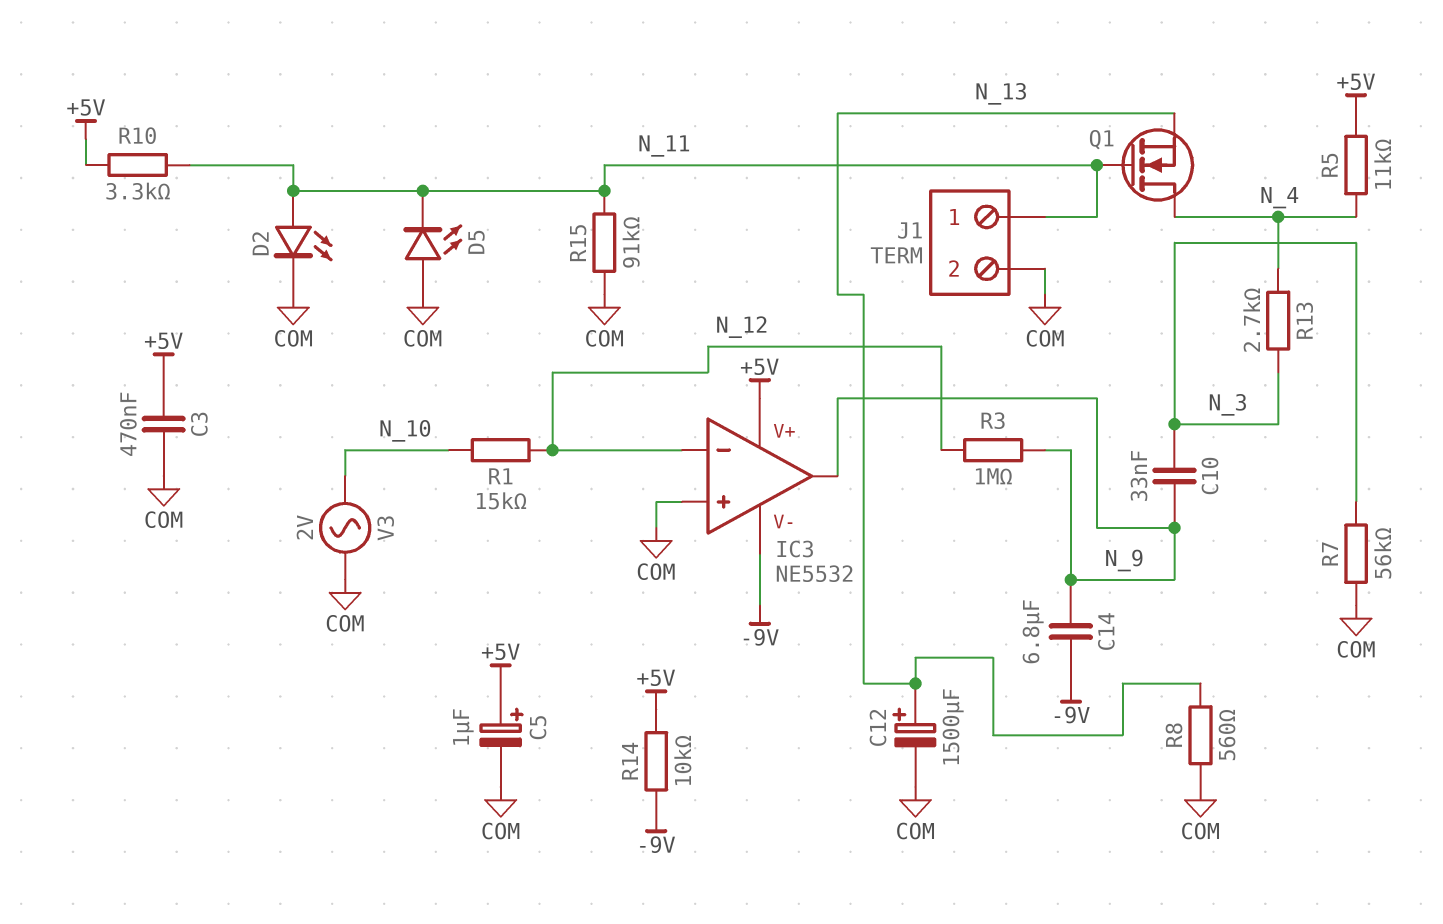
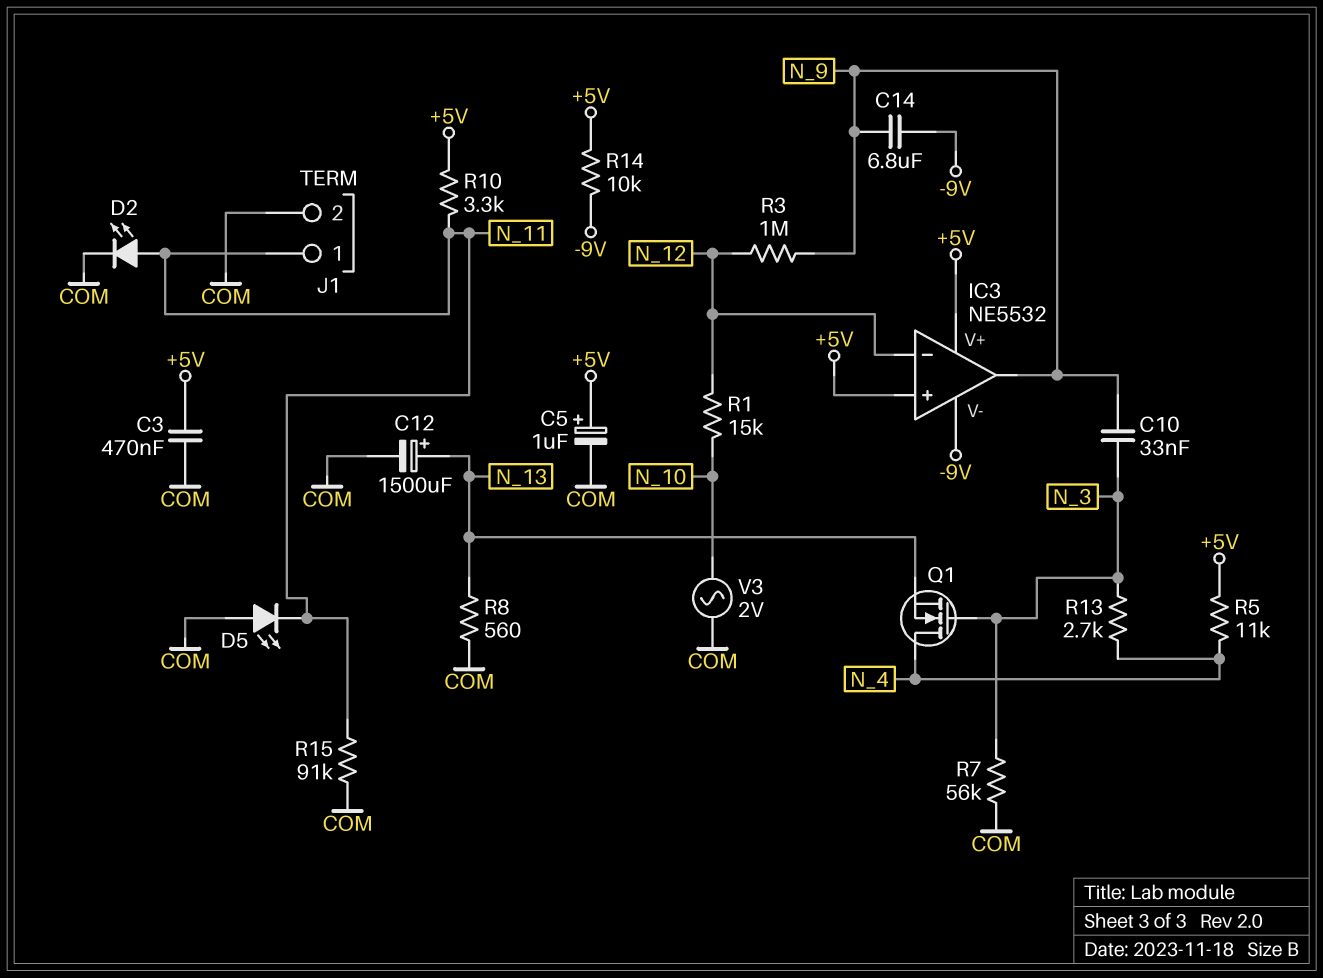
IC3 pin in+: COM -> +5V
Q1: NMOS (G N_11, D N_4, S N_13) -> NMOS (G N_3, D N_4, S N_13)

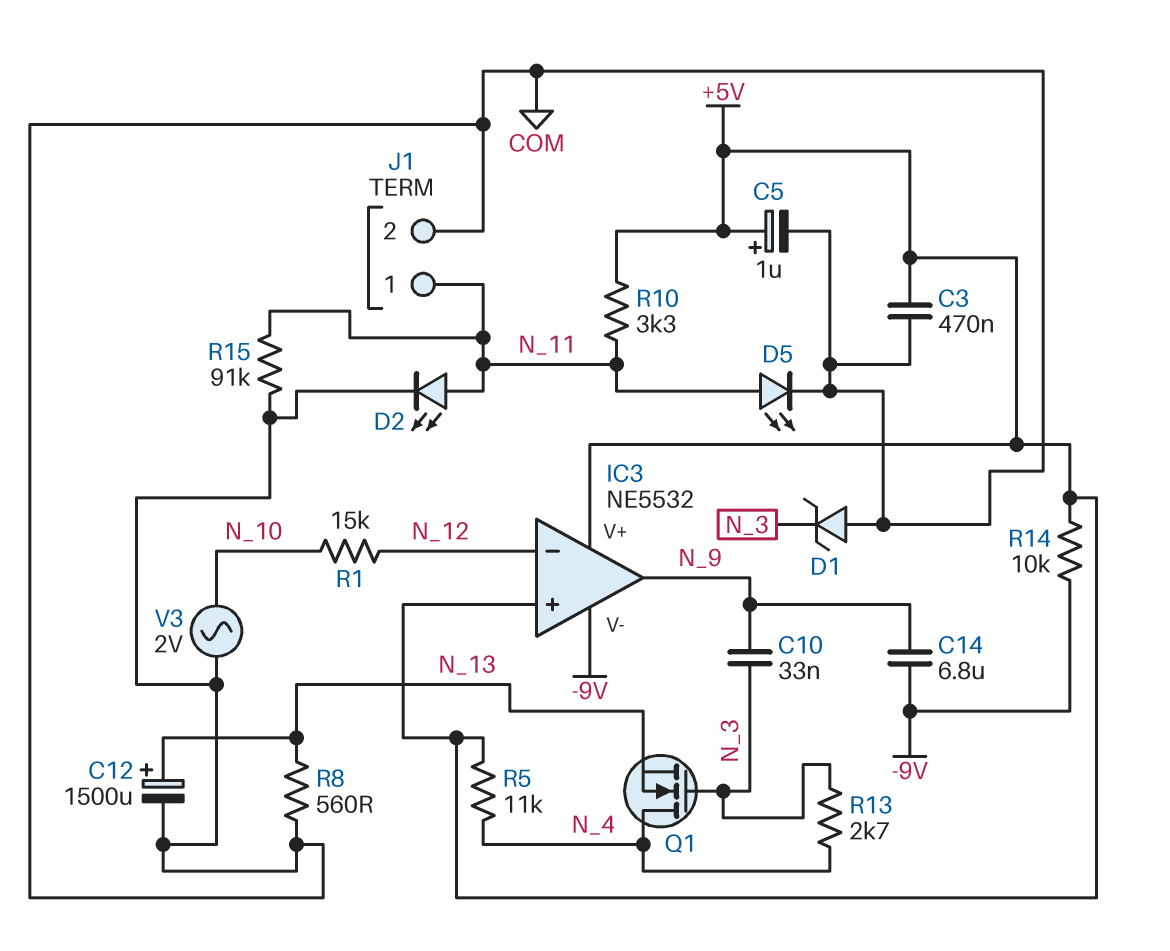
D1: none -> zener (A COM, K N_3)
D5: LED (A COM, K N_11) -> LED (A N_11, K COM)
R3: 1M (N_9, N_12) -> none
R7: 56k (COM, N_3) -> none

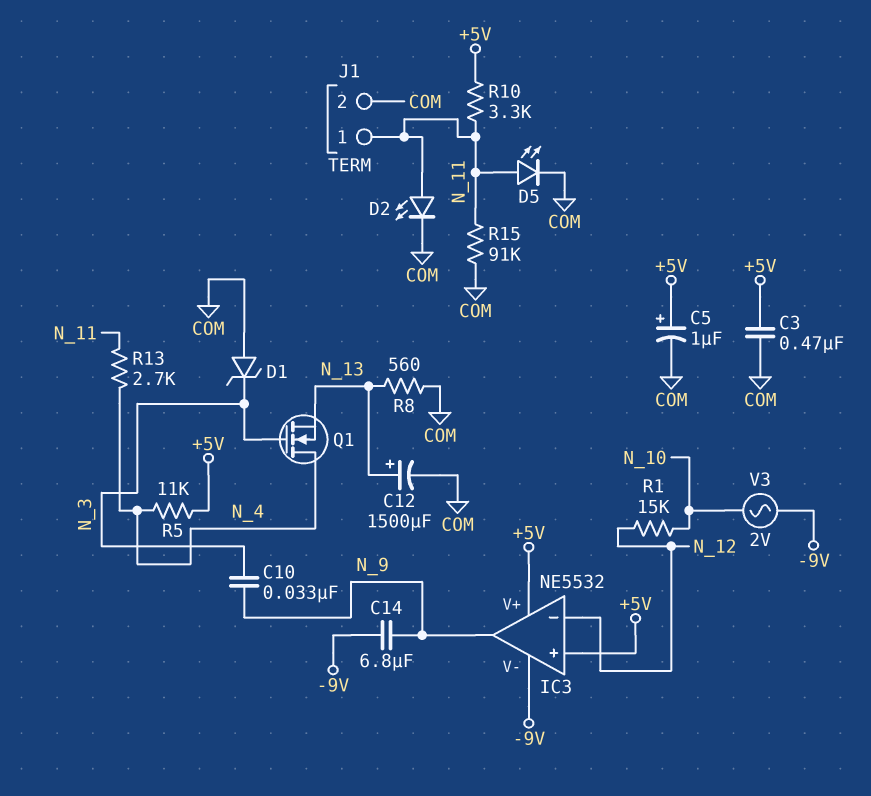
R13: 2.7k (N_3, N_4) -> 2.7k (N_4, N_11)
R14: 10k (+5V, -9V) -> none
V3: AC 2V (COM, N_10) -> AC 2V (-9V, N_10)

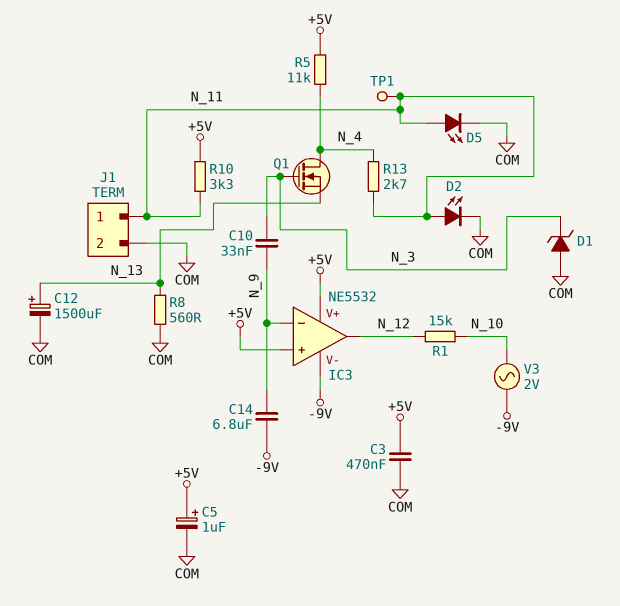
IC3 pin in-: N_12 -> N_9
IC3 pin out: N_9 -> N_12
R15: 91k (COM, N_11) -> none
TP1: none -> test point (N_11)

